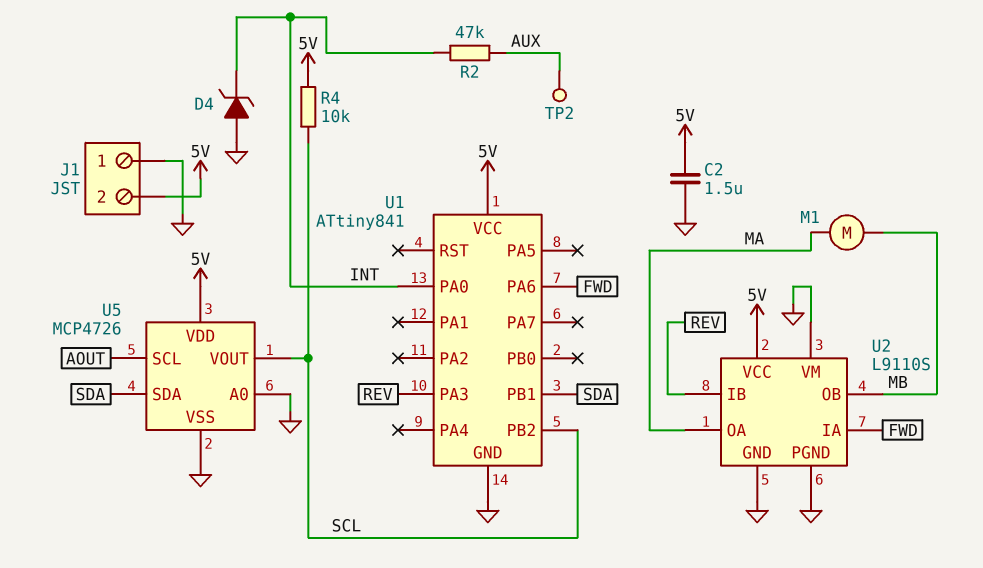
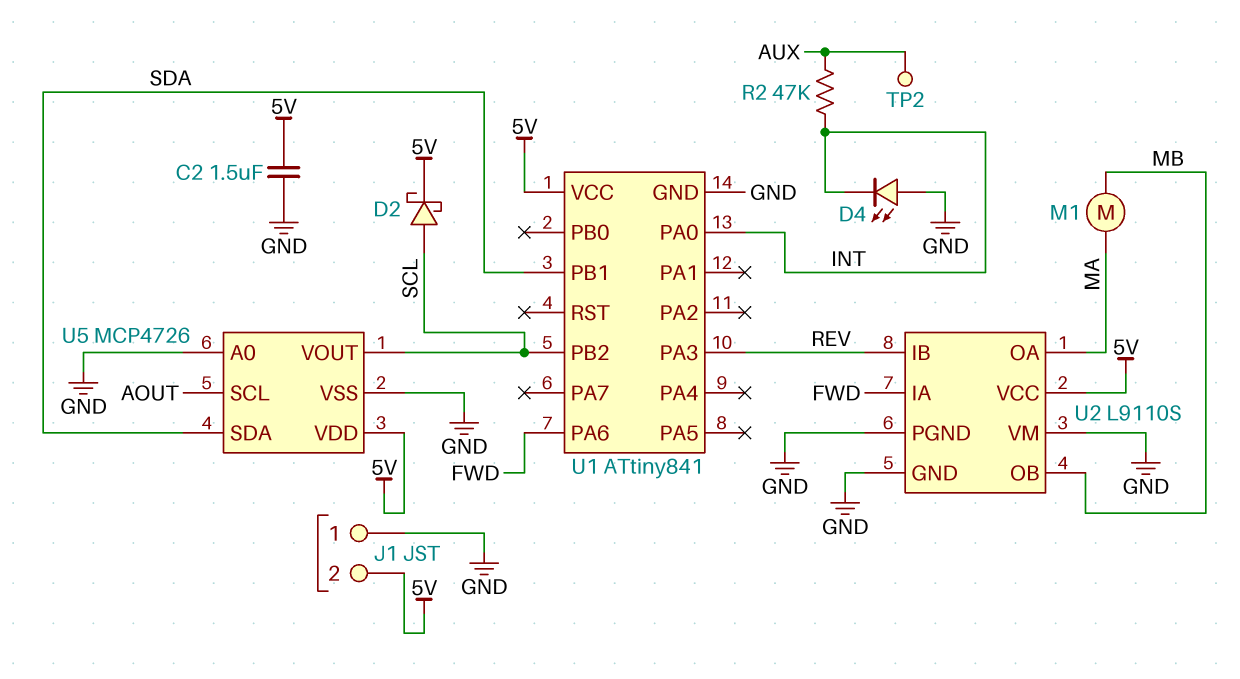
D2: none -> schottky (A SCL, K 5V)
D4: zener (A GND, K INT) -> LED (A GND, K INT)
R4: 10k (5V, SCL) -> none

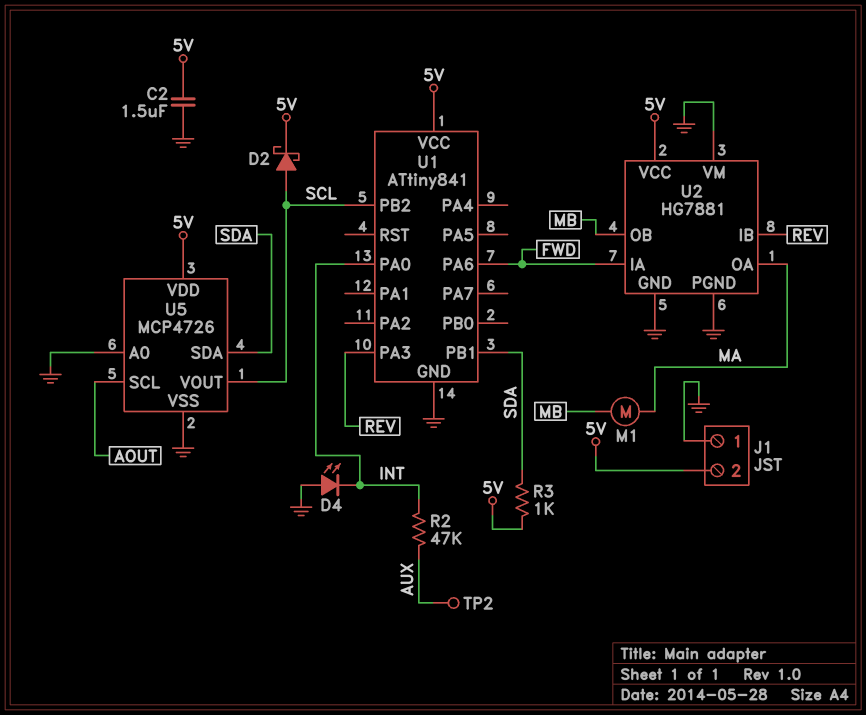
R3: none -> 1k (5V, SDA)
U2: L9110S -> HG7881

